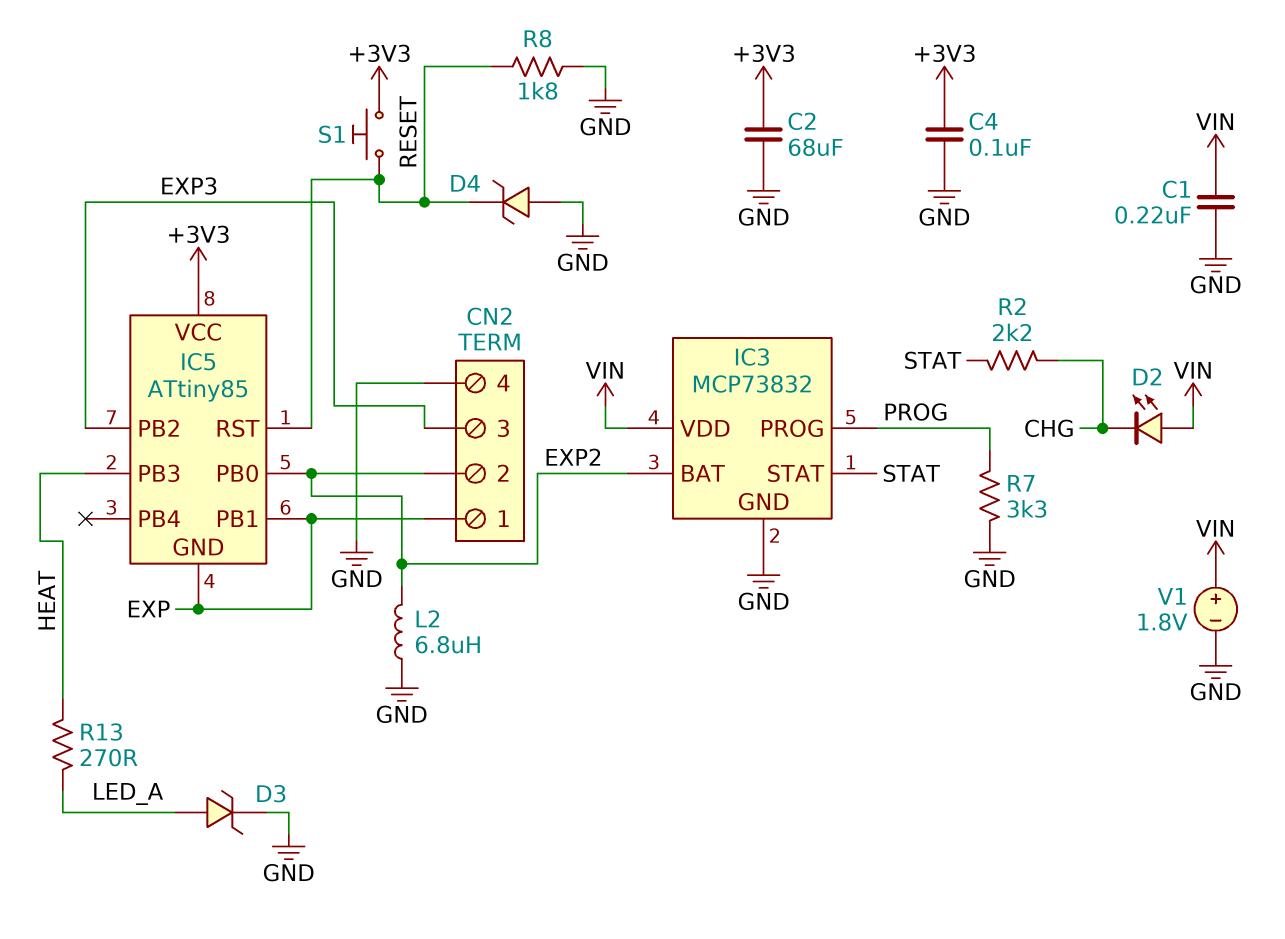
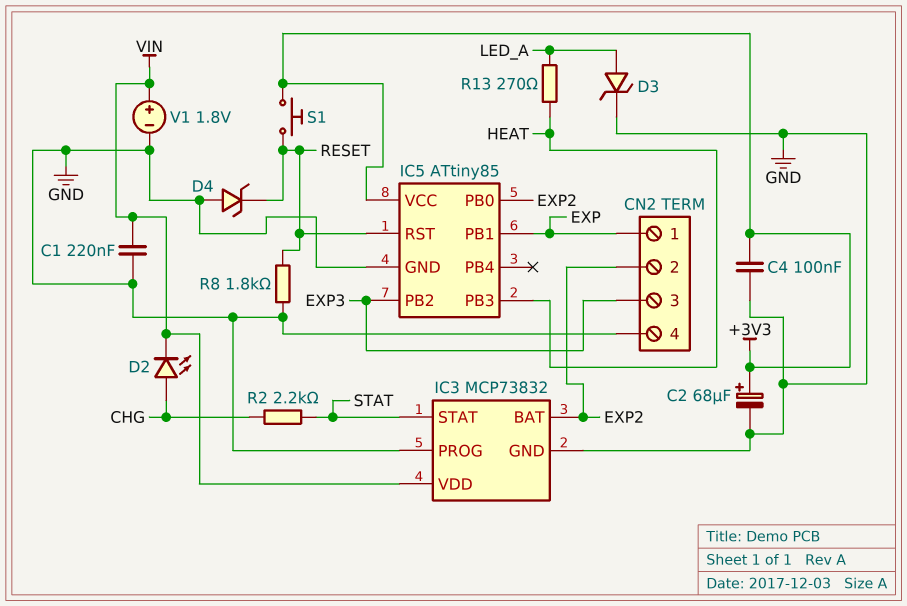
C2: 68uF (+3V3, GND) -> 68uF (plus +3V3, minus GND)
D2: LED (A VIN, K CHG) -> LED (A CHG, K VIN)
IC3 pin PROG: PROG -> GND
IC5 pin GND: EXP -> GND
L2: 6.8uH (EXP2, GND) -> none
R7: 3.3k (GND, PROG) -> none

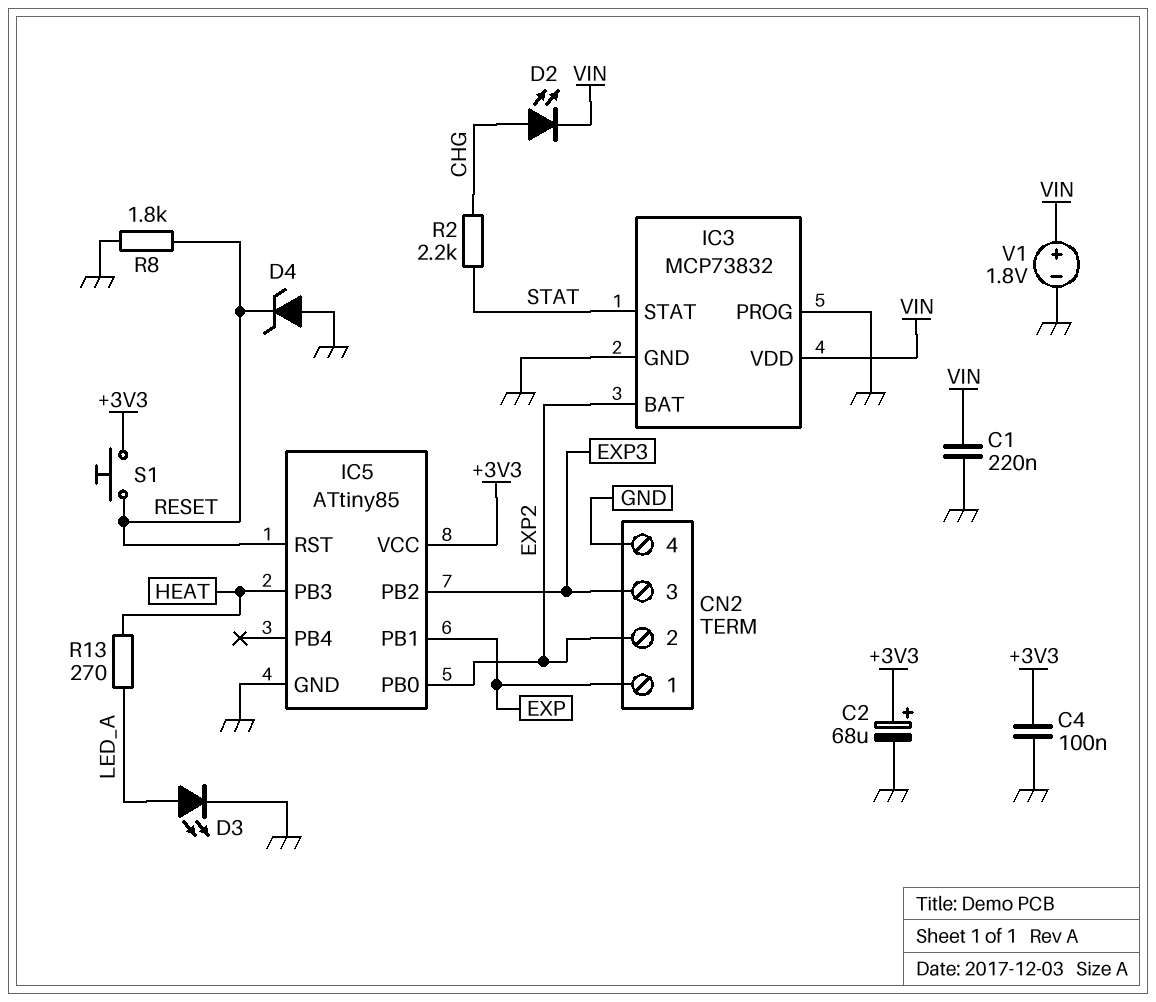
D3: zener (A LED_A, K GND) -> LED (A LED_A, K GND)

